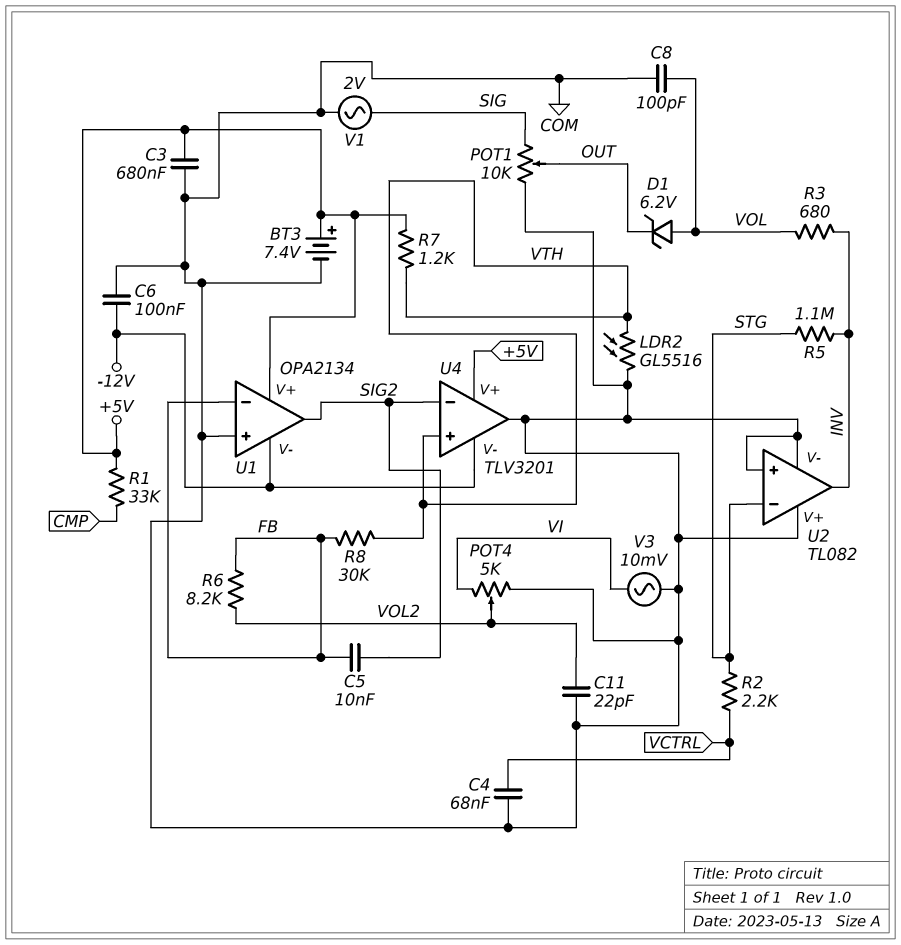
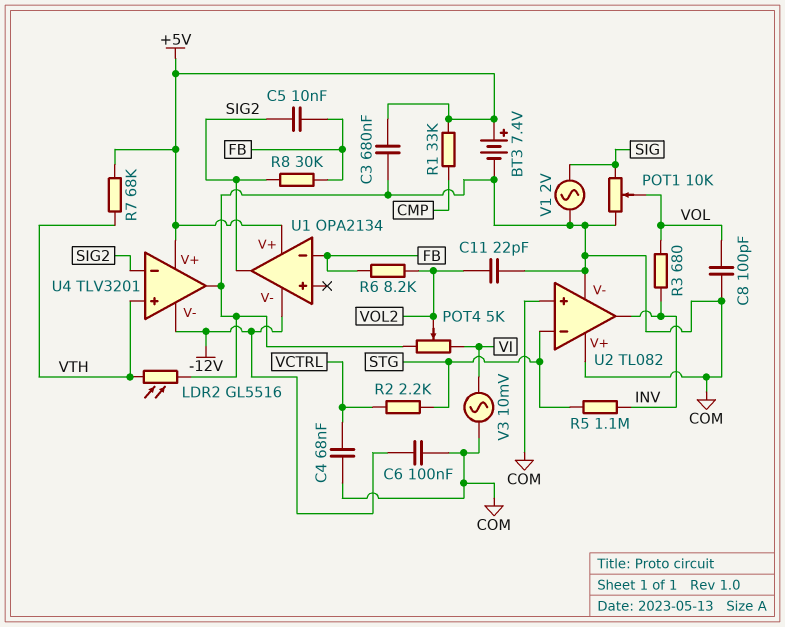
D1: zener 6.2V (A VOL, K OUT) -> none
POT1: 10k (COM, SIG, wiper OUT) -> 10k (COM, SIG, wiper VOL)
R7: 1.2k (+5V, VTH) -> 68k (+5V, VTH)
R8: 30k (FB, VTH) -> 30k (FB, SIG2)
U1 pin in+: COM -> none

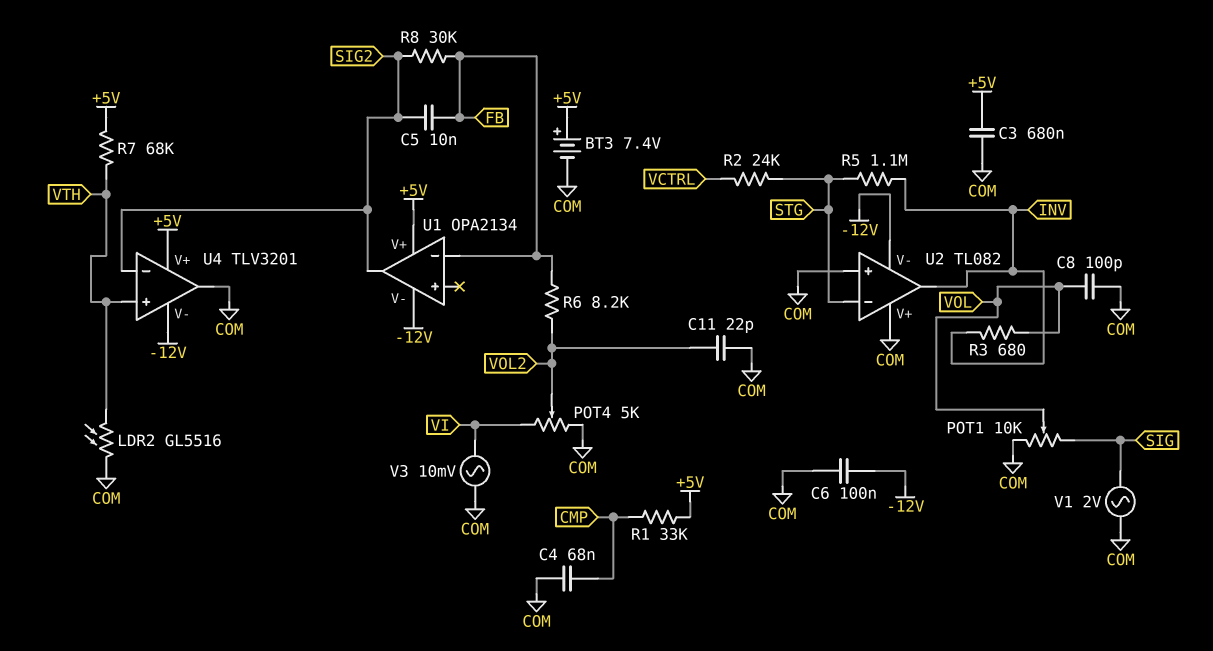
C4: 68nF (COM, VCTRL) -> 68nF (CMP, COM)
R2: 2.2k (STG, VCTRL) -> 24k (STG, VCTRL)
U2 pin V-: COM -> -12V

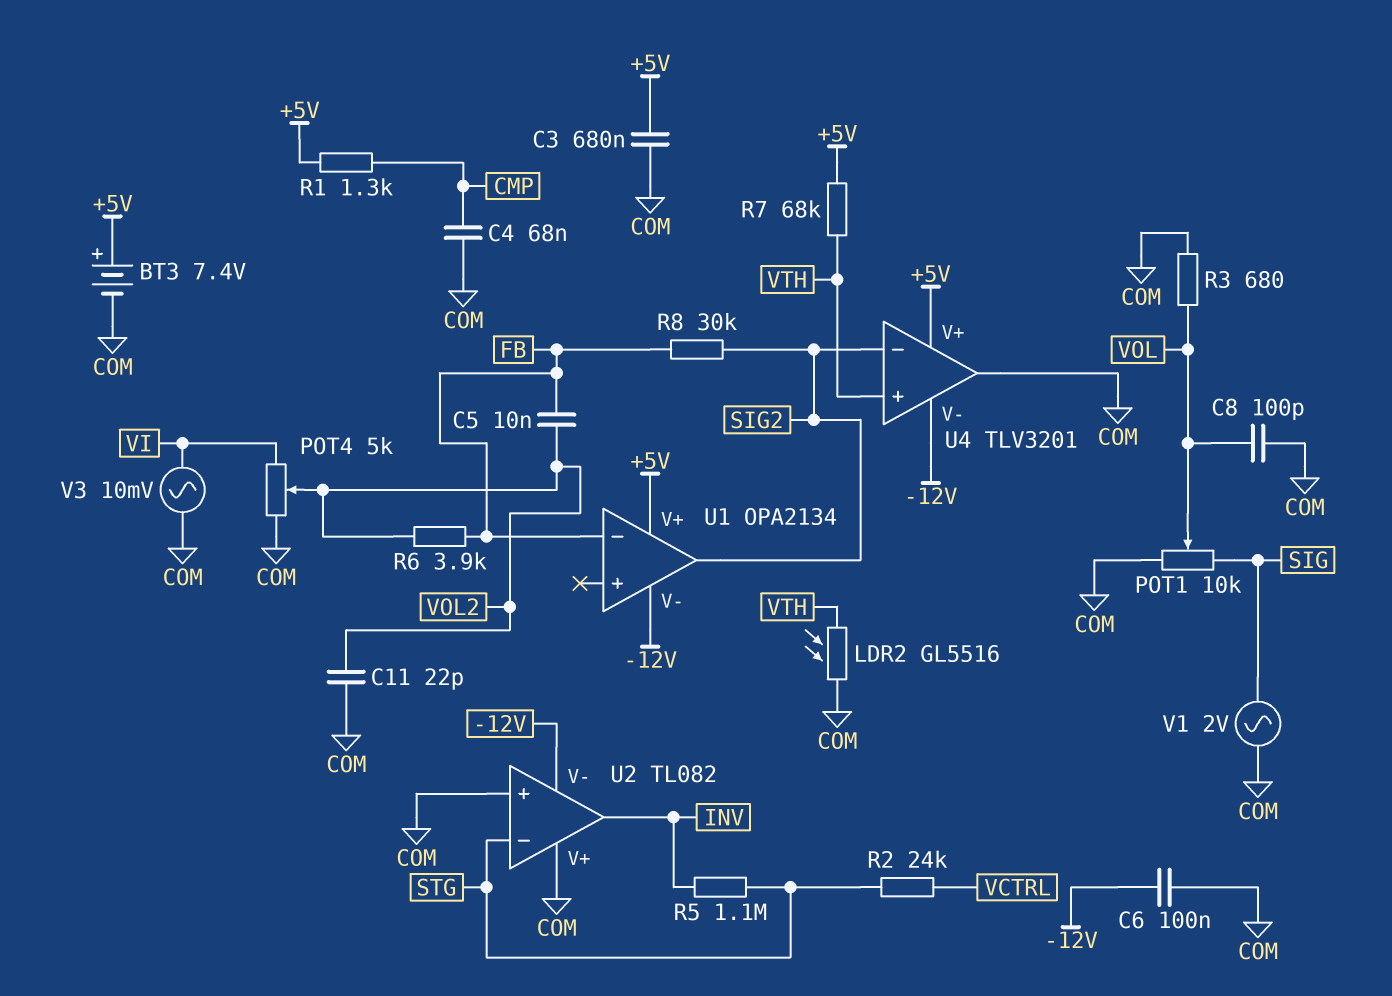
C5: 10nF (FB, SIG2) -> 10nF (FB, VOL2)
R1: 33k (+5V, CMP) -> 1.3k (+5V, CMP)
R3: 680 (INV, VOL) -> 680 (COM, VOL)
R6: 8.2k (FB, VOL2) -> 3.9k (FB, VOL2)

